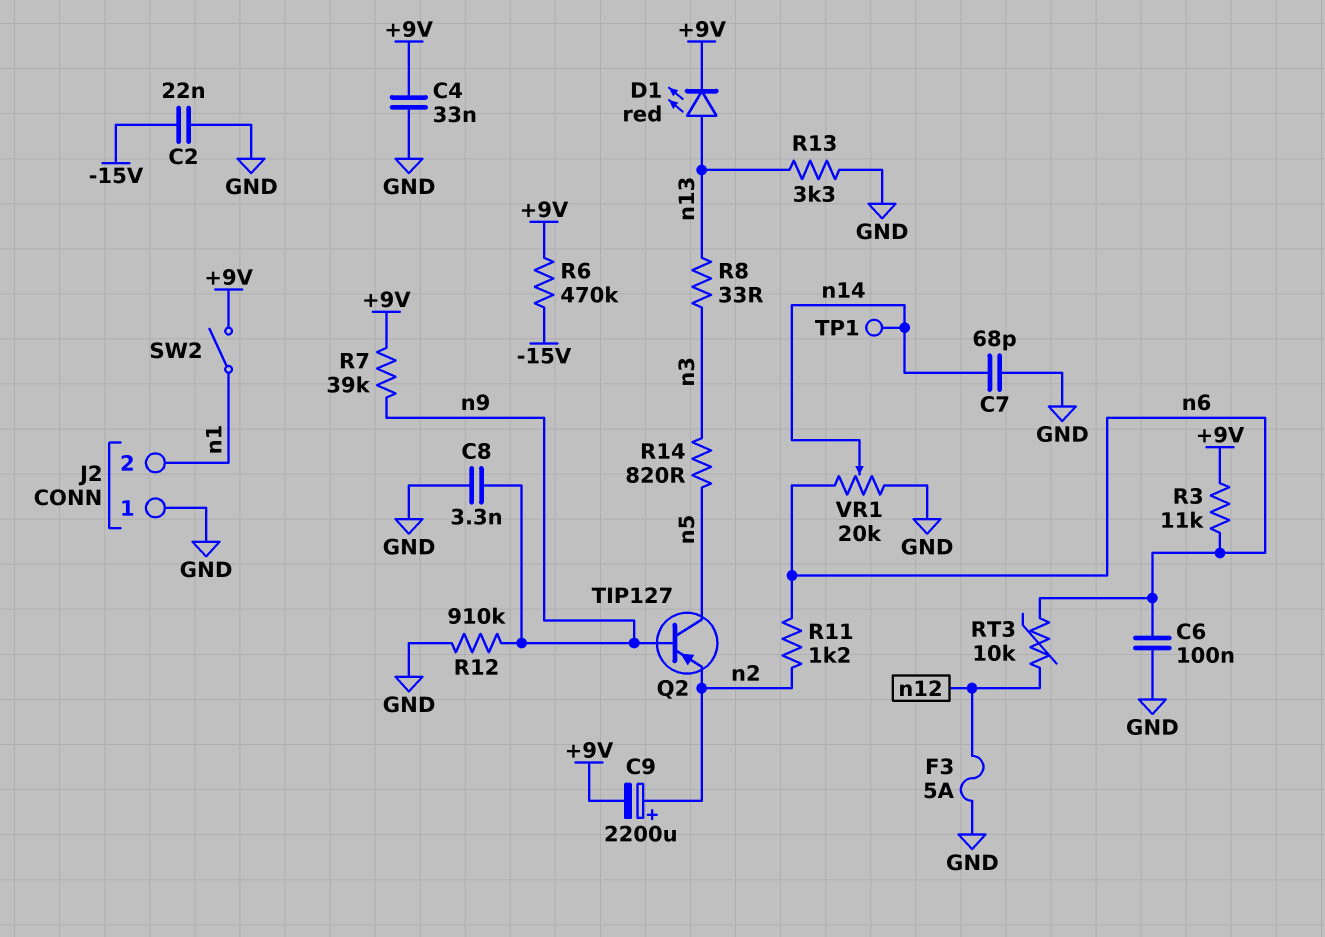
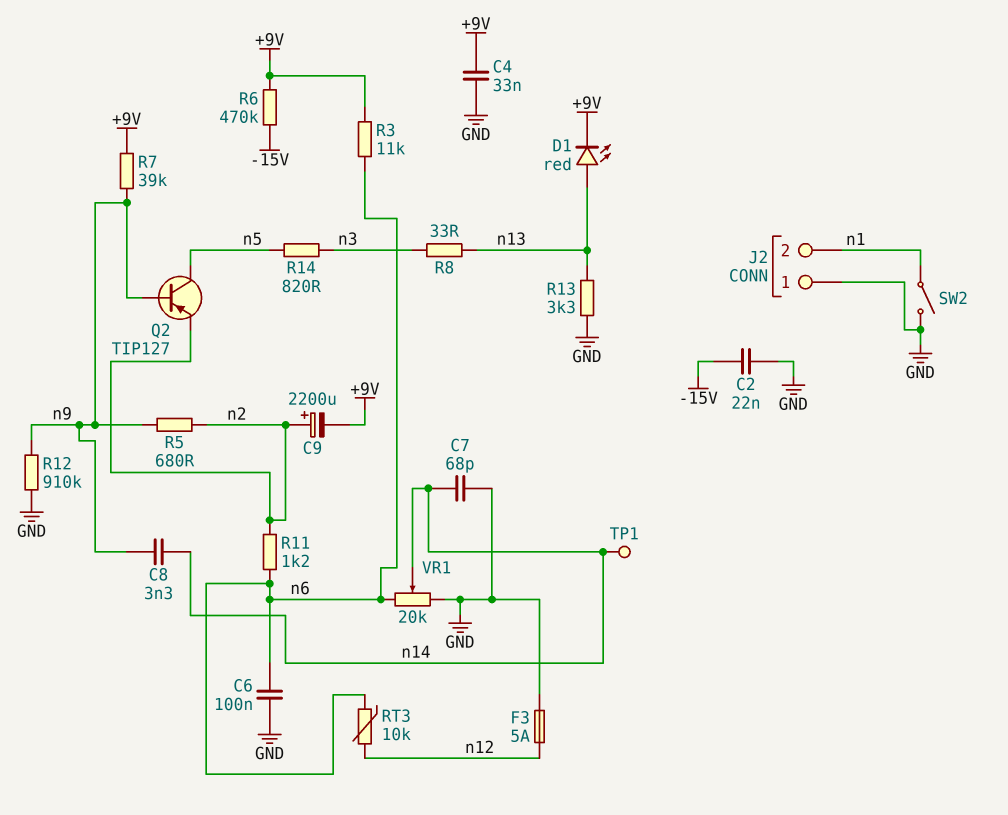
C8: 3.3nF (GND, n9) -> 3.3nF (n9, n14)
R5: none -> 680 (n2, n9)
SW2: switch (+9V, n1) -> switch (GND, n1)

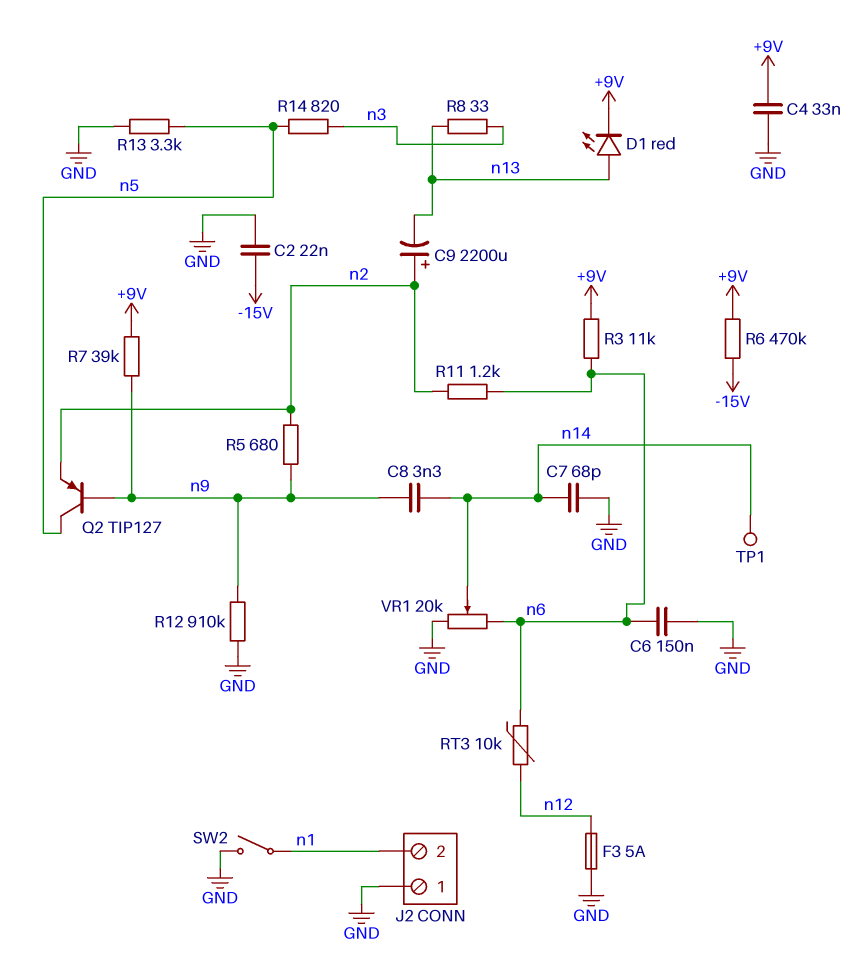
C6: 100nF (GND, n6) -> 150nF (GND, n6)
C9: 2200uF (plus n2, minus +9V) -> 2200uF (plus n2, minus n13)
R13: 3.3k (GND, n13) -> 3.3k (GND, n5)

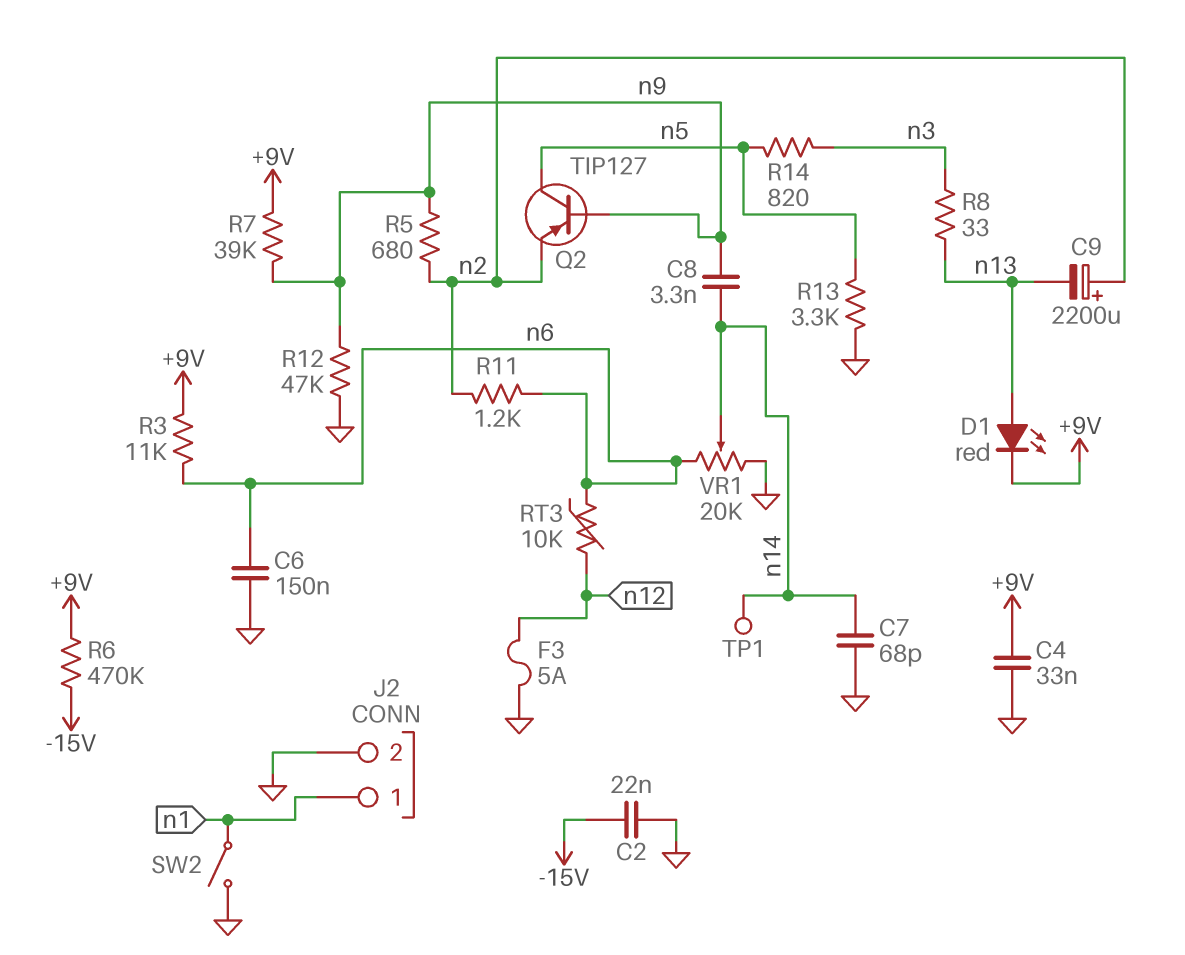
J2 pin 1: GND -> n1
J2 pin 2: n1 -> GND
R12: 910k (GND, n9) -> 47k (GND, n9)

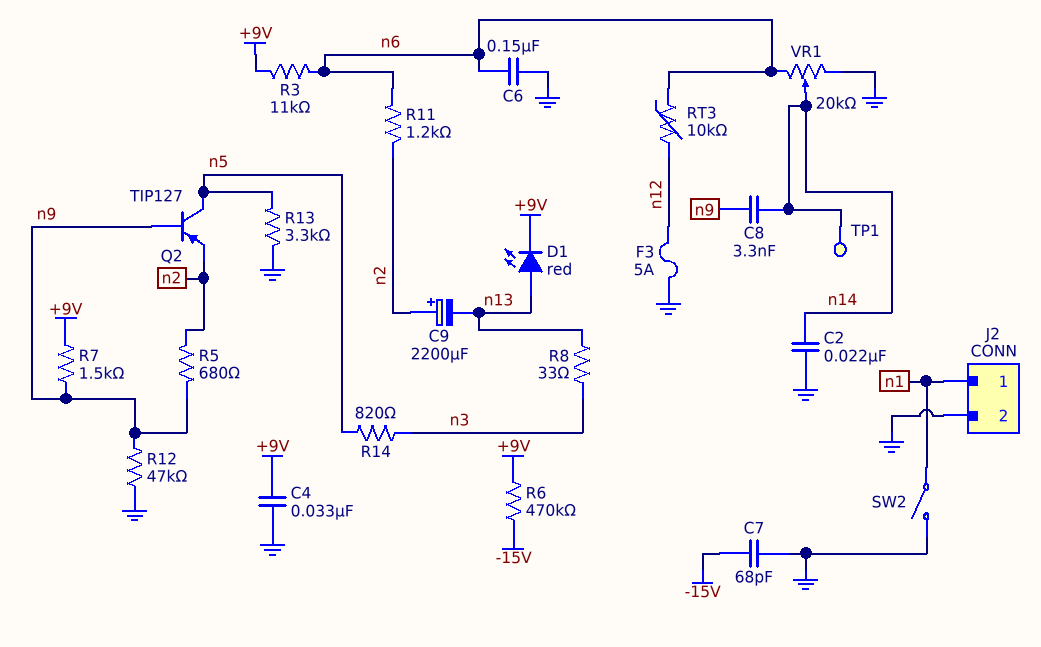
C2: 22nF (-15V, GND) -> 22nF (GND, n14)
C7: 68pF (GND, n14) -> 68pF (-15V, GND)
R7: 39k (+9V, n9) -> 1.5k (+9V, n9)

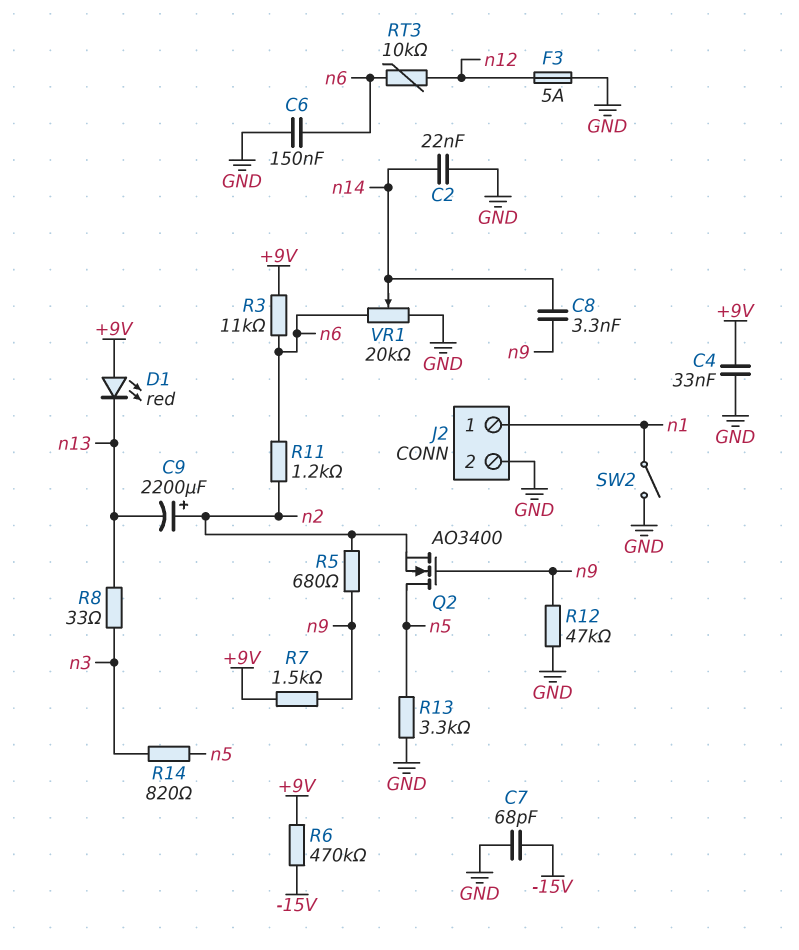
D1: LED red (A n13, K +9V) -> LED red (A +9V, K n13)
Q2: PNP TIP127 (B n9, C n5, E n2) -> NMOS AO3400 (G n9, D n5, S n2)
TP1: test point (n14) -> none

